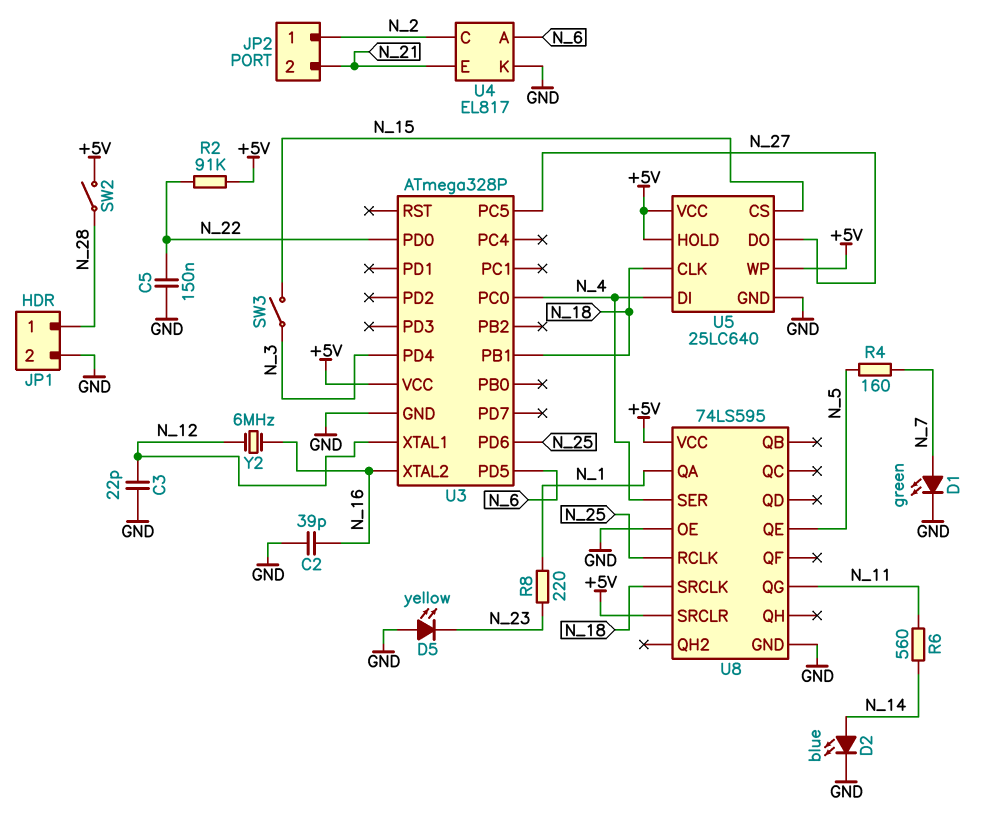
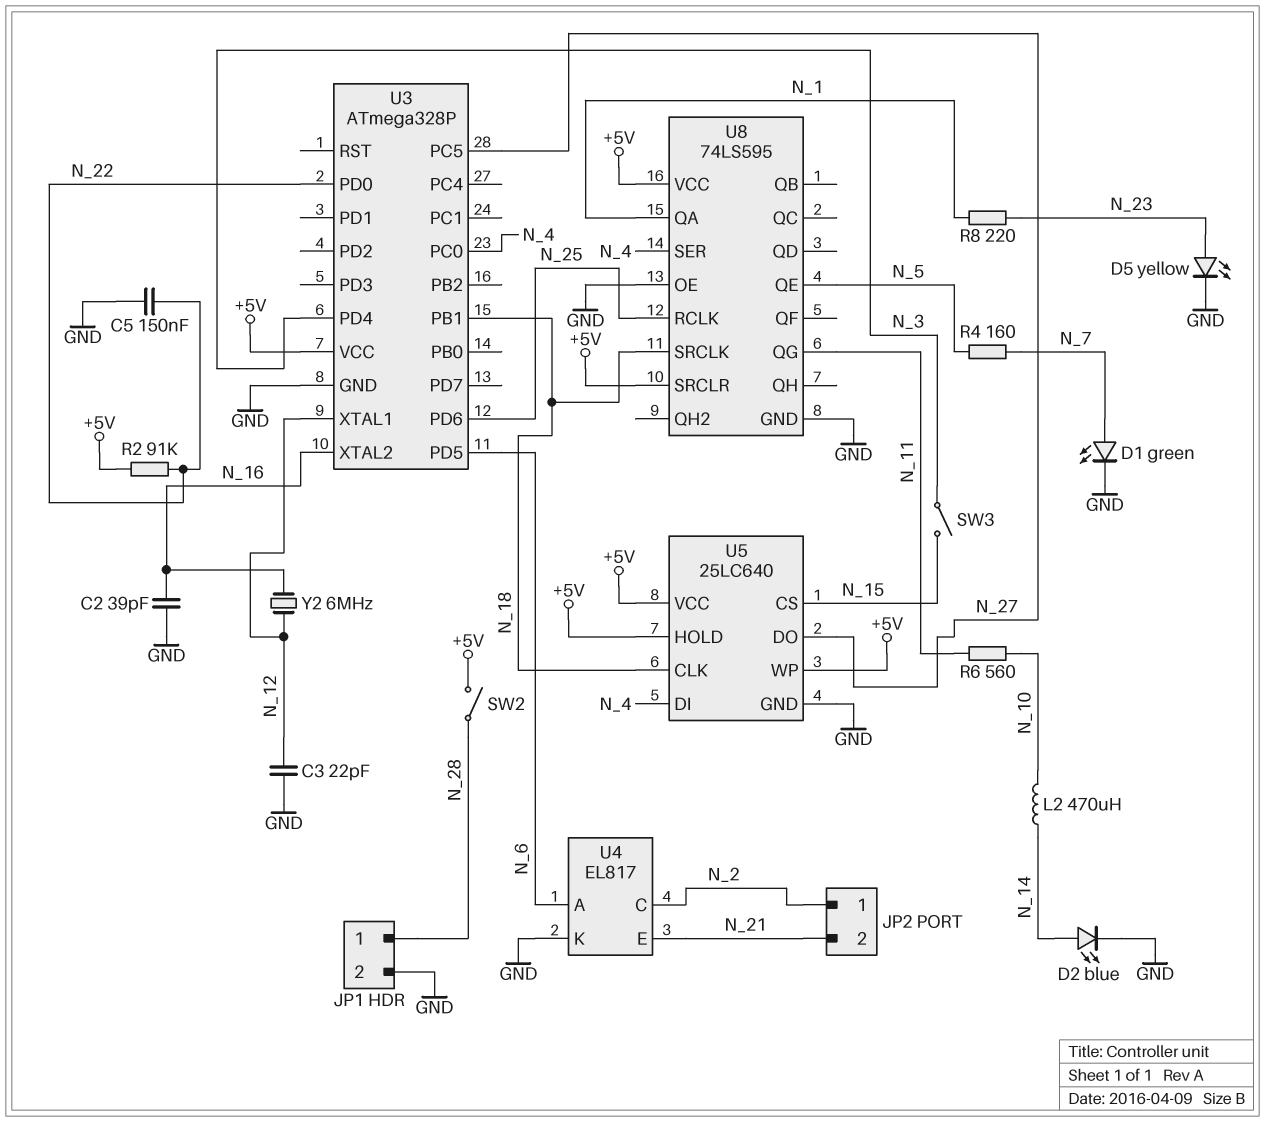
D5: LED yellow (A GND, K N_23) -> LED yellow (A N_23, K GND)
L2: none -> 470uH (N_10, N_14)
R6: 560 (N_11, N_14) -> 560 (N_10, N_11)

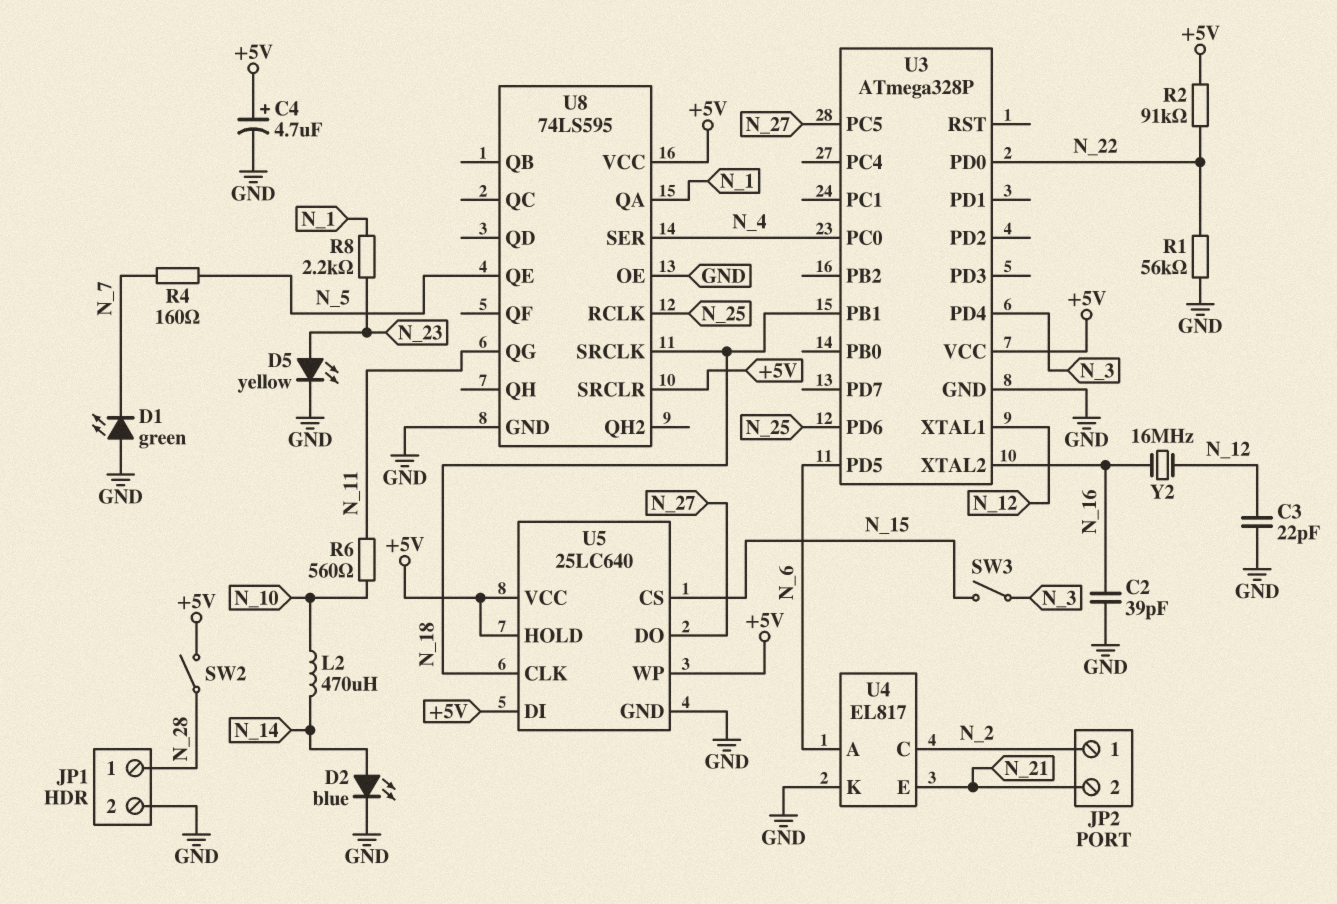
C4: none -> 4.7uF (plus +5V, minus GND)
C5: 150nF (GND, N_22) -> none
D1: LED green (A N_7, K GND) -> LED green (A GND, K N_7)
R1: none -> 56k (GND, N_22)
R8: 220 (N_1, N_23) -> 2.2k (N_1, N_23)
U5 pin DI: N_4 -> +5V
Y2: 6MHz (N_12, N_16) -> 16MHz (N_12, N_16)

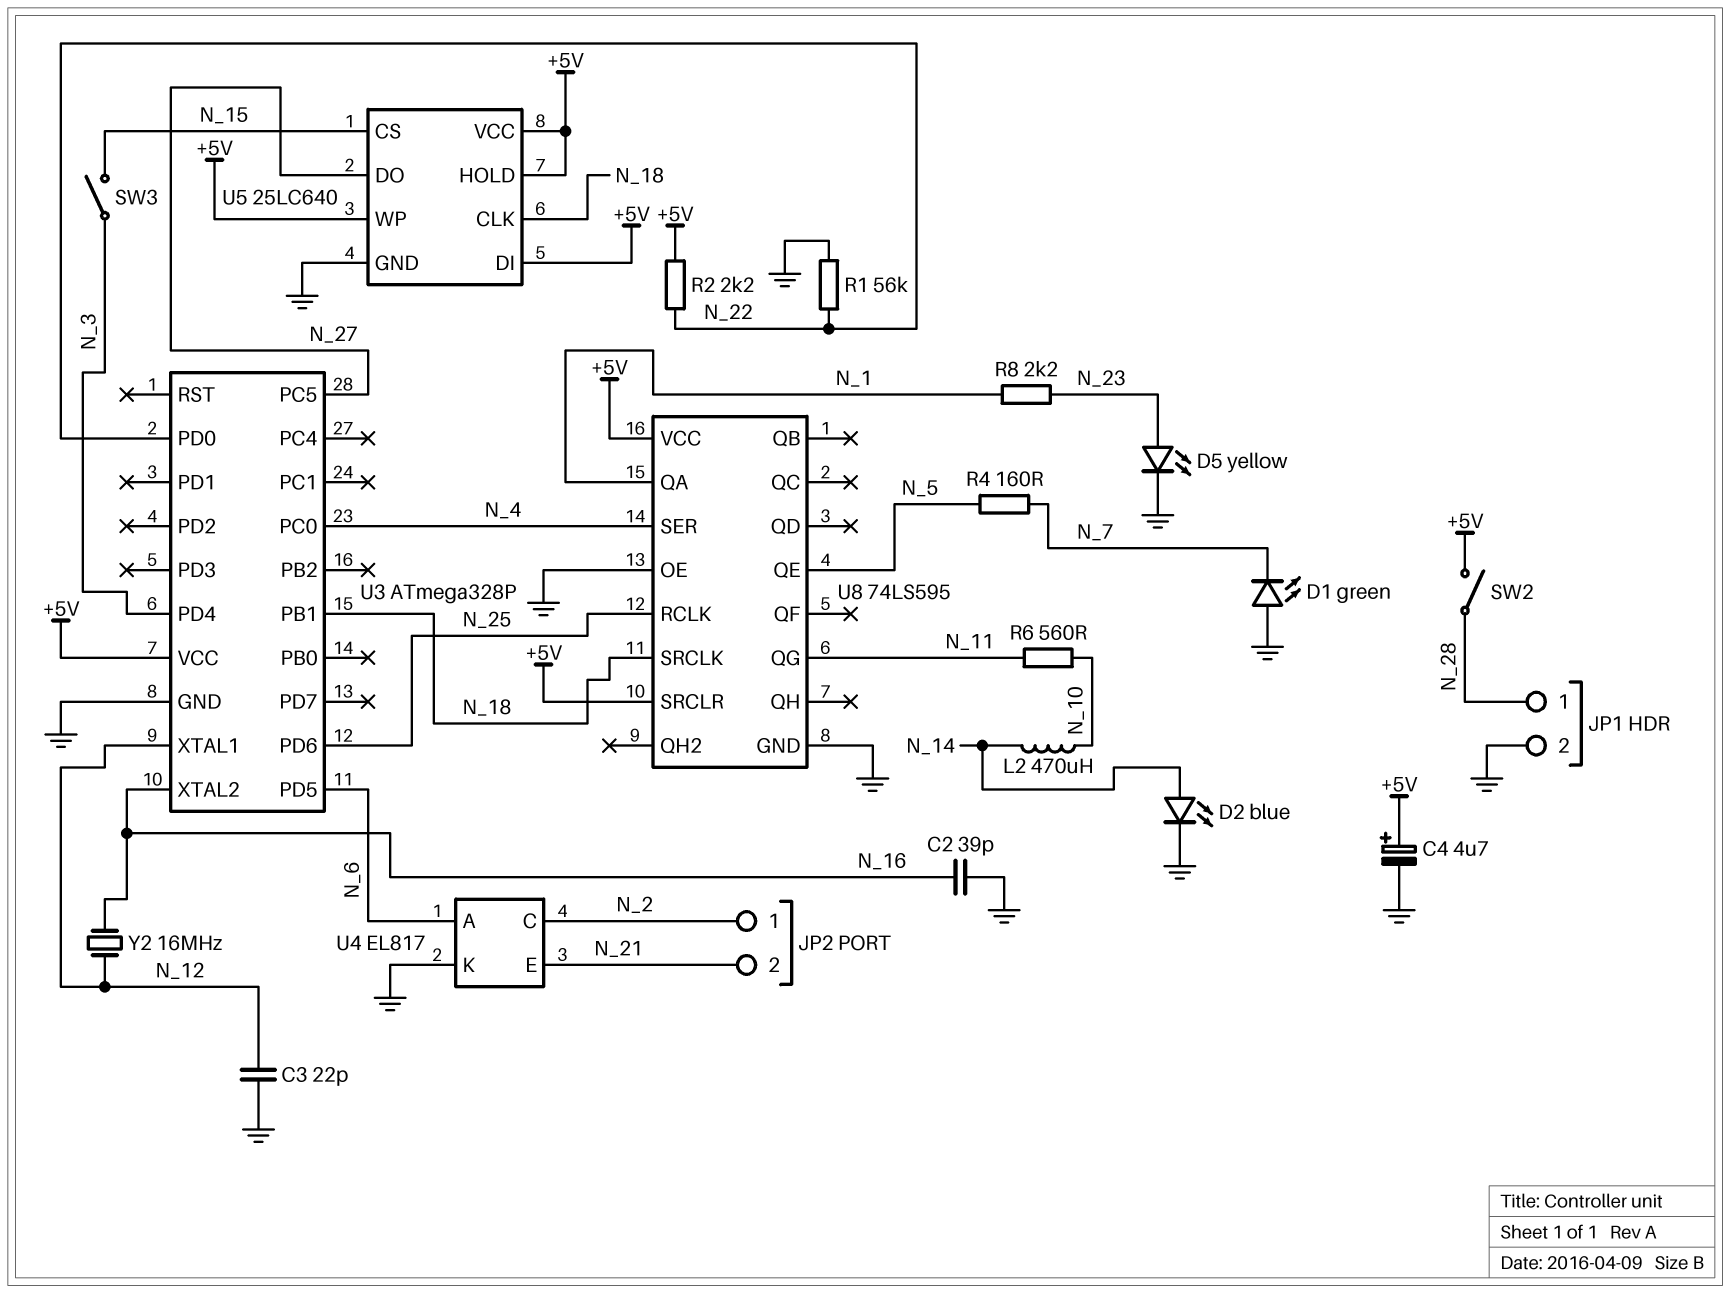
R2: 91k (+5V, N_22) -> 2.2k (+5V, N_22)

